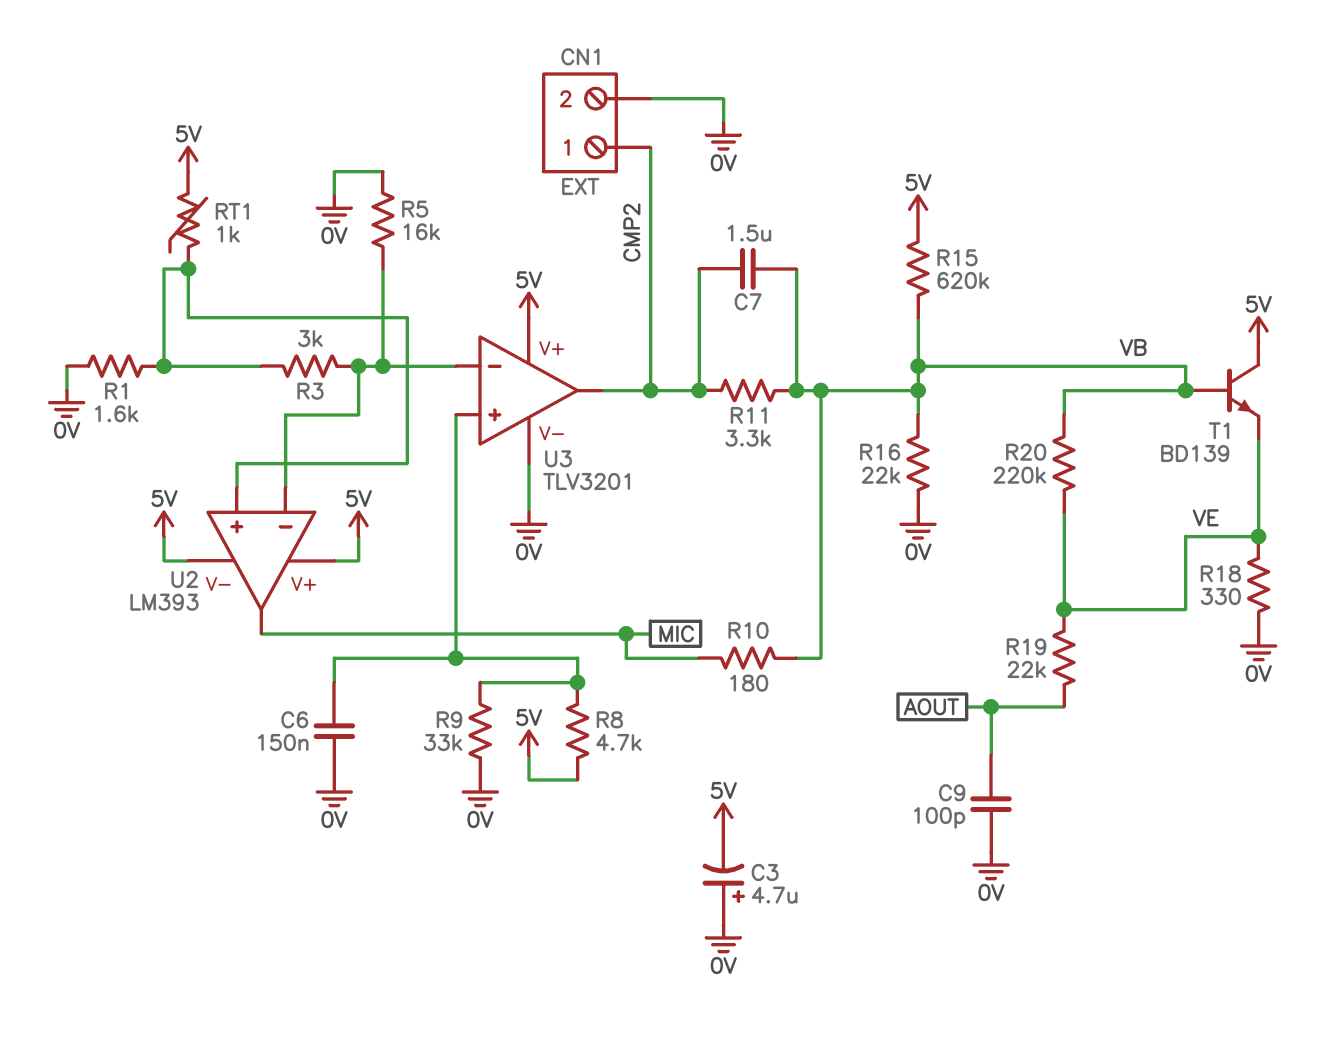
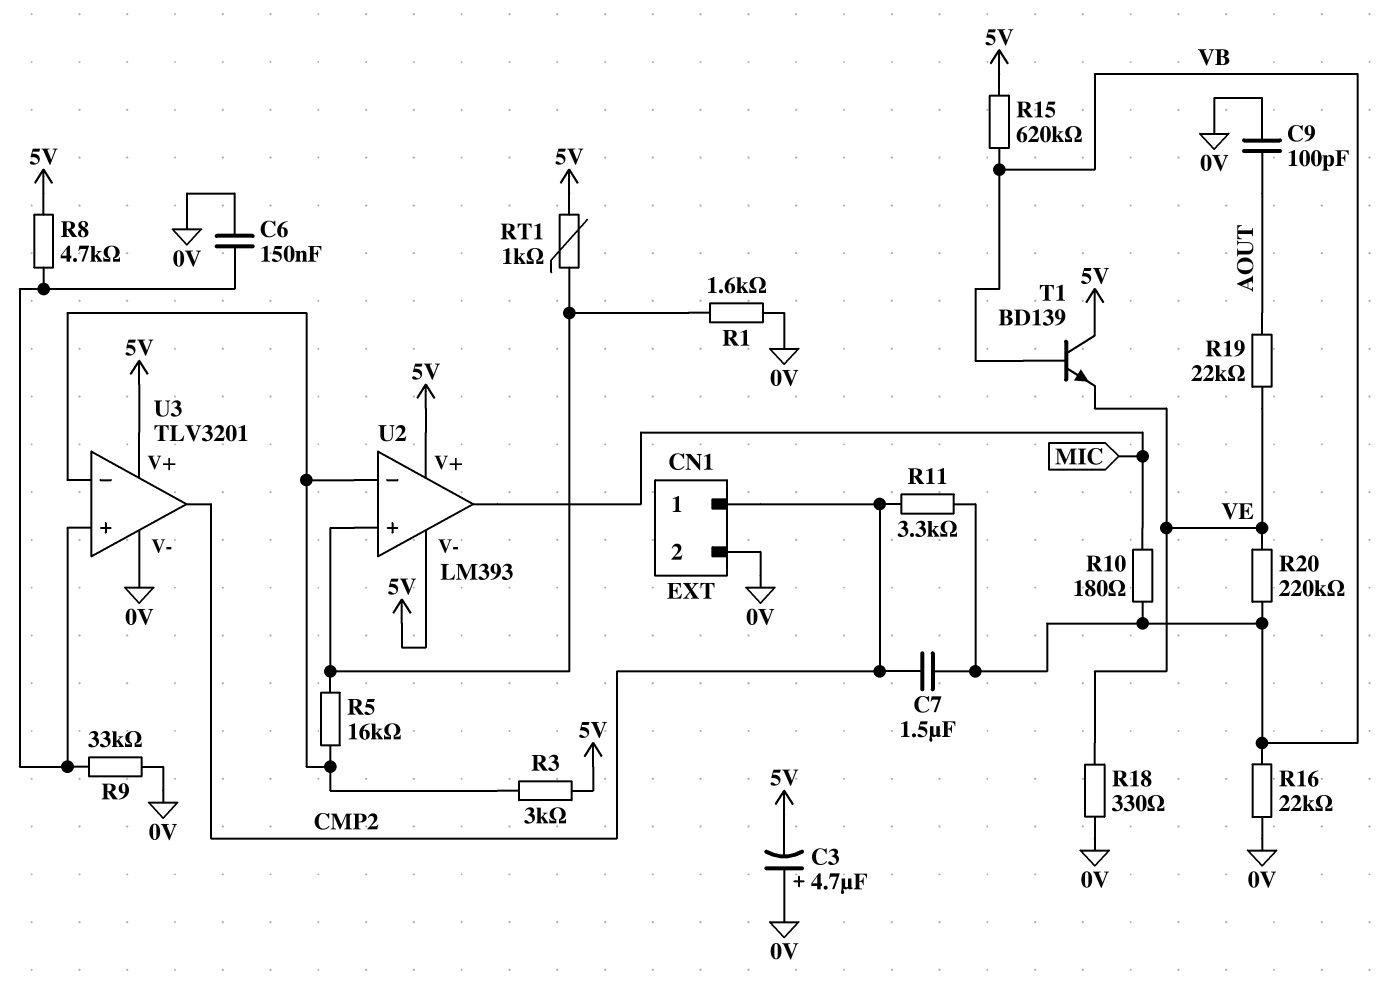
R3: 3k (U2/in+, U2/in-) -> 3k (5V, U2/in-)
R5: 16k (0V, U2/in-) -> 16k (U2/in+, U2/in-)

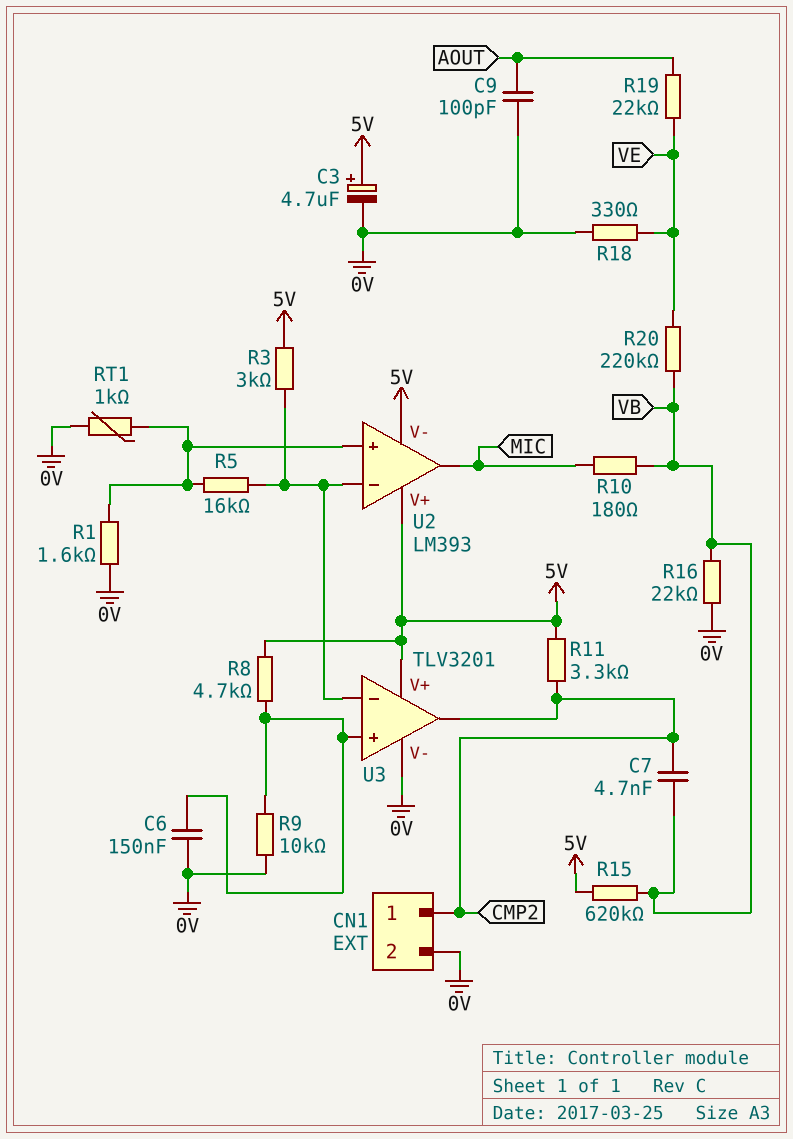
C3: 4.7uF (plus 0V, minus 5V) -> 4.7uF (plus 5V, minus 0V)
C7: 1.5uF (CMP2, VB) -> 4.7nF (CMP2, VB)
R9: 33k (0V, U3/in+) -> 10k (0V, U3/in+)
R11: 3.3k (CMP2, VB) -> 3.3k (5V, CMP2)
RT1: 1k (5V, U2/in+) -> 1k (0V, U2/in+)
T1: NPN BD139 (B VB, C 5V, E VE) -> none

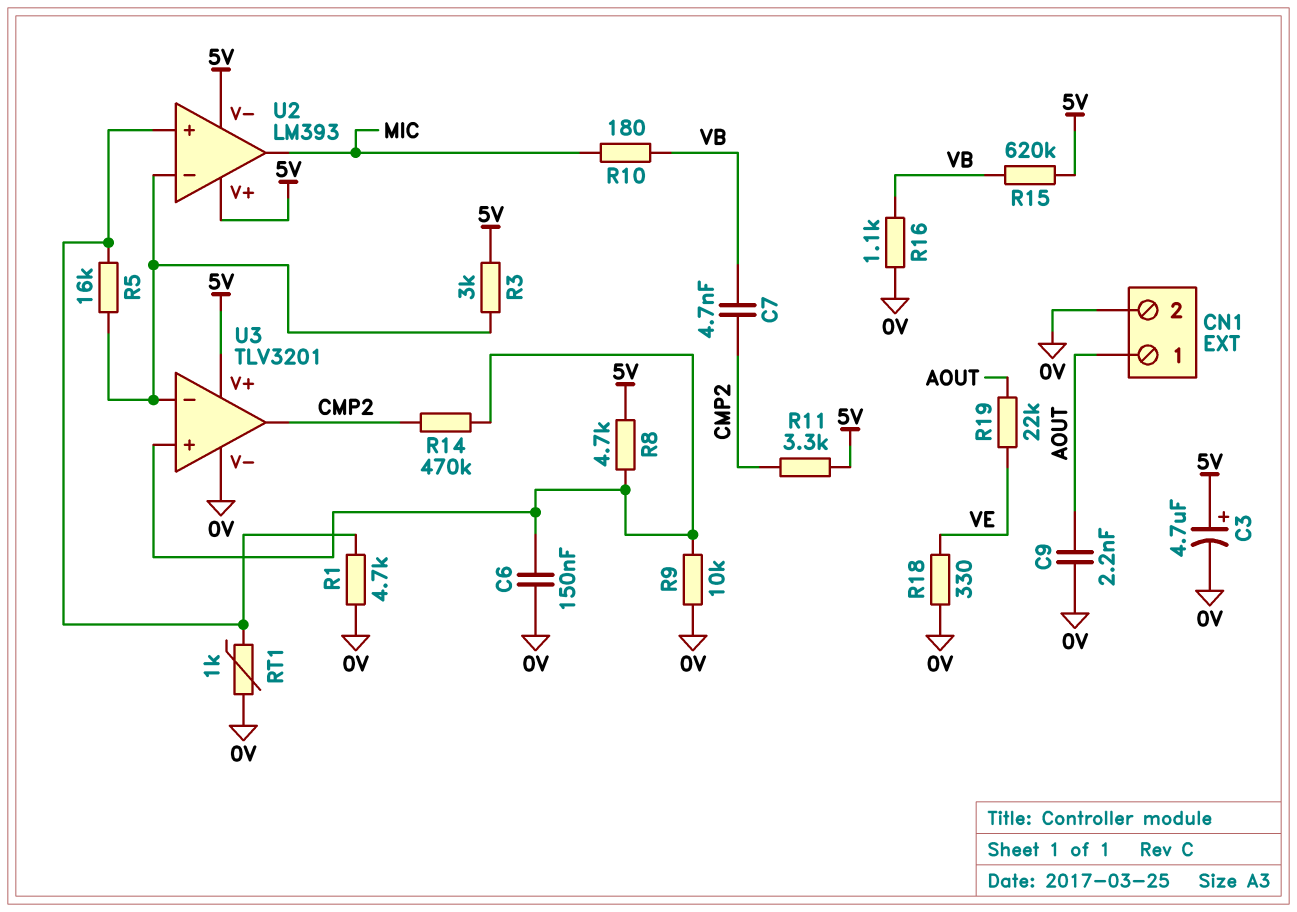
C9: 100pF (0V, AOUT) -> 2.2nF (0V, AOUT)
CN1 pin 1: CMP2 -> AOUT
R1: 1.6k (0V, U2/in+) -> 4.7k (0V, U2/in+)
R14: none -> 470k (CMP2, U3/in+)
R16: 22k (0V, VB) -> 1.1k (0V, VB)
R20: 220k (VB, VE) -> none

